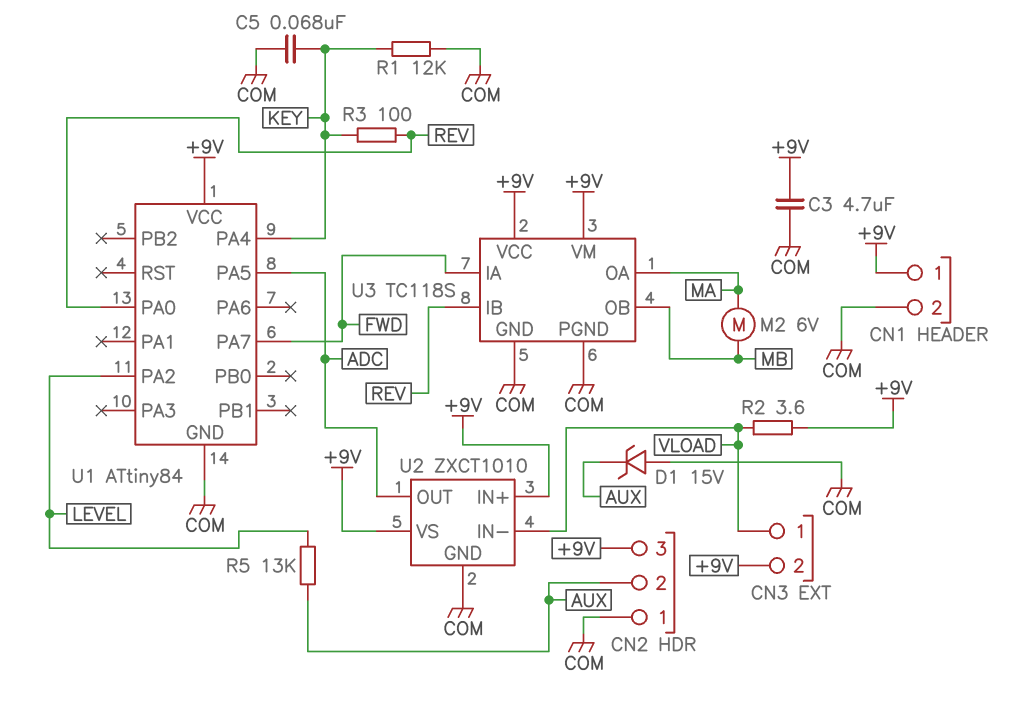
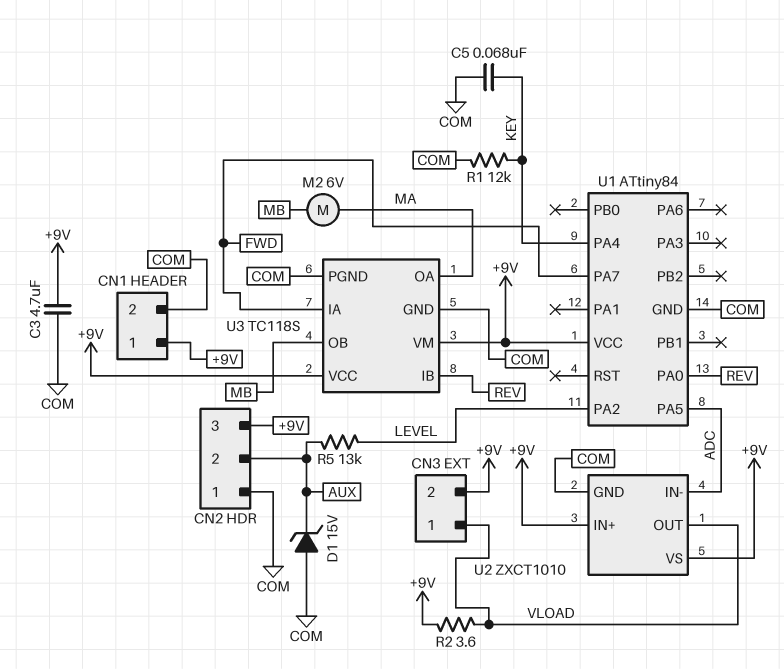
R3: 100 (KEY, REV) -> none
U2 pin IN-: VLOAD -> ADC
U2 pin OUT: ADC -> VLOAD

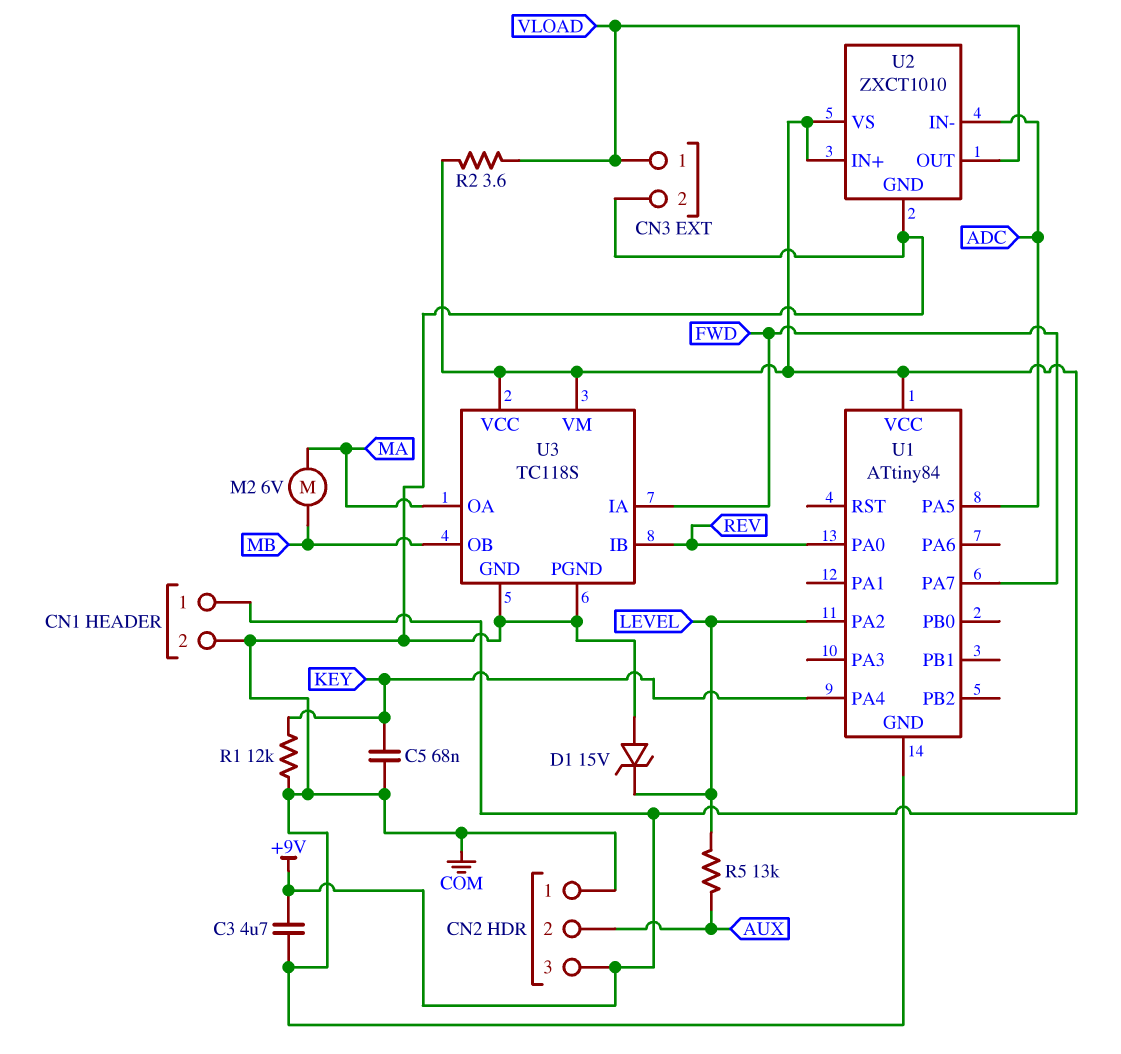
CN3 pin 2: +9V -> COM
D1: zener 15V (A COM, K AUX) -> zener 15V (A COM, K LEVEL)

